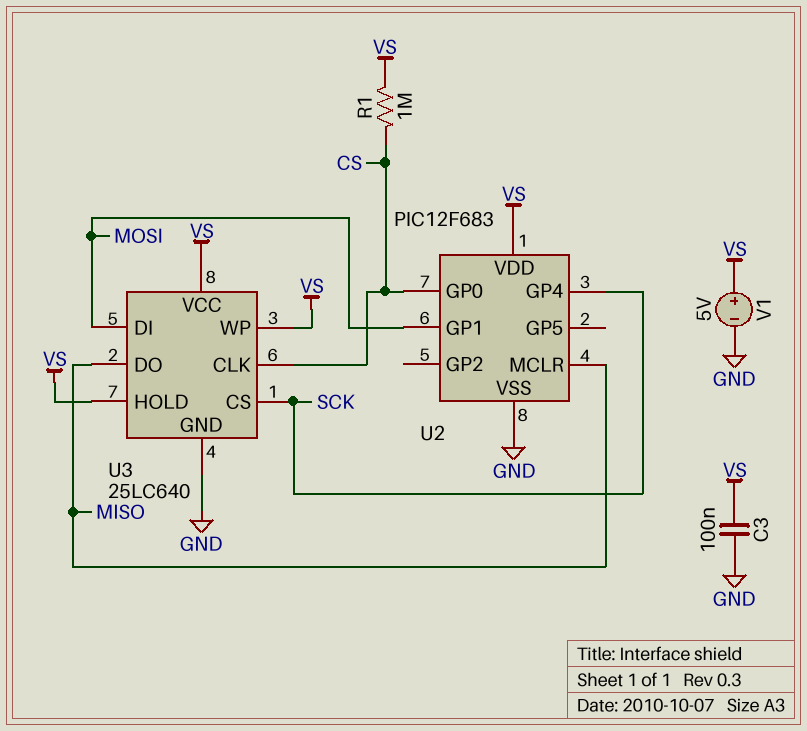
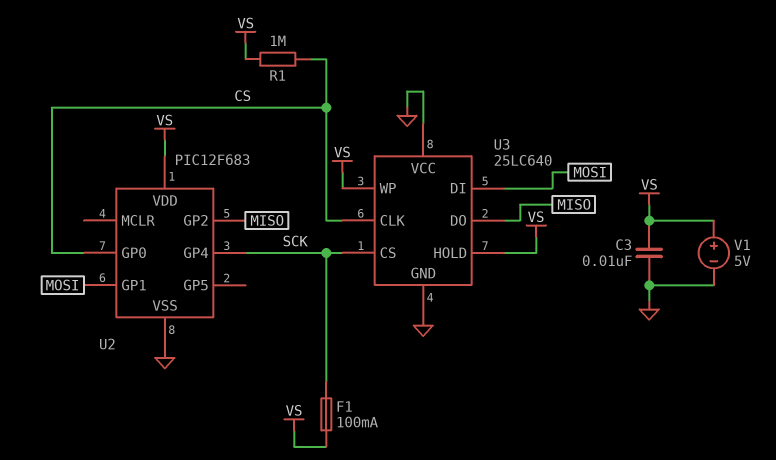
C3: 100nF (GND, VS) -> 10nF (GND, VS)
F1: none -> 100mA (SCK, VS)
U2 pin GP2: none -> MISO
U2 pin MCLR: MISO -> none
U3 pin VCC: VS -> GND

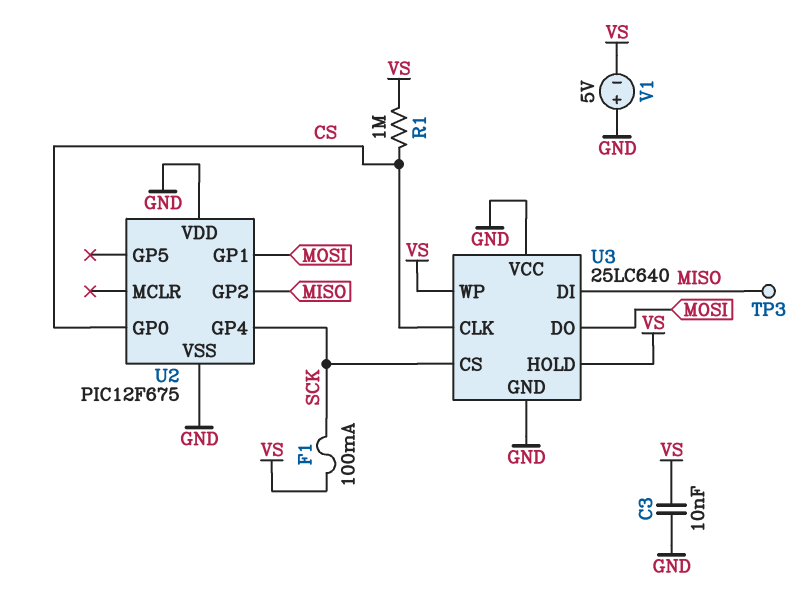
TP3: none -> test point (MISO)
U2: PIC12F683 -> PIC12F675
U2 pin VDD: VS -> GND
U3 pin DI: MOSI -> MISO
U3 pin DO: MISO -> MOSI
V1: 5V (plus VS, minus GND) -> 5V (plus GND, minus VS)

